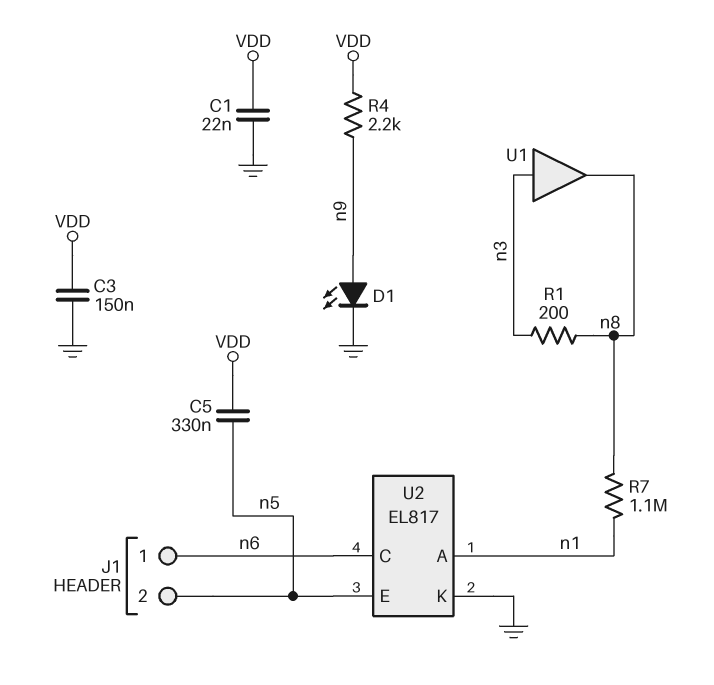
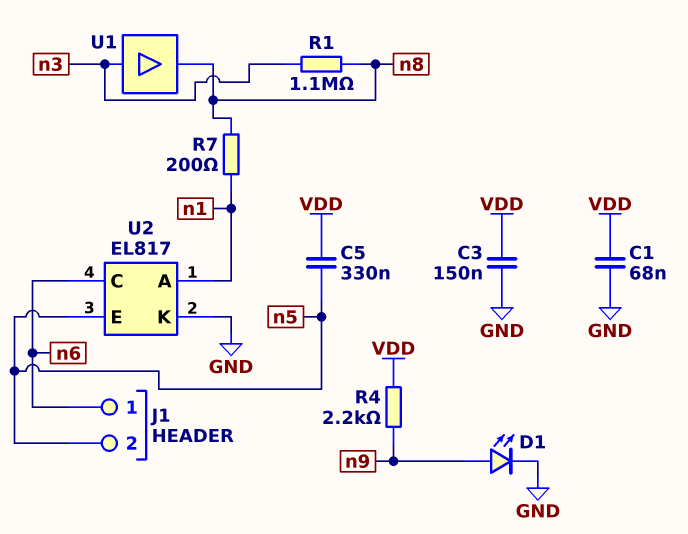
C1: 22nF (GND, VDD) -> 68nF (GND, VDD)
R1: 200 (n3, n8) -> 1.1M (n3, n8)
R7: 1.1M (n1, n8) -> 200 (n1, n8)

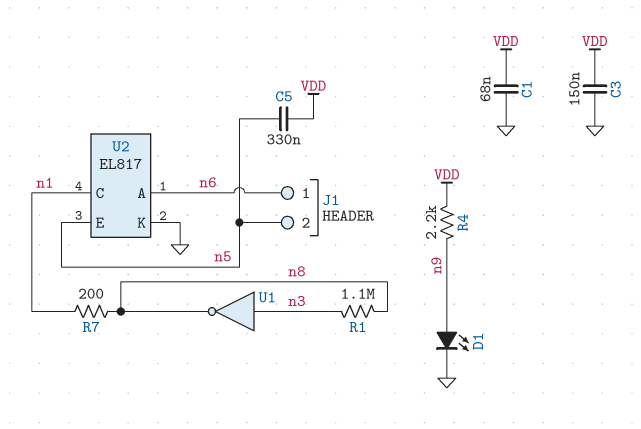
U1: buffer (in n3, out n8) -> NOT (in n3, out n8)
U2 pin A: n1 -> n6
U2 pin C: n6 -> n1

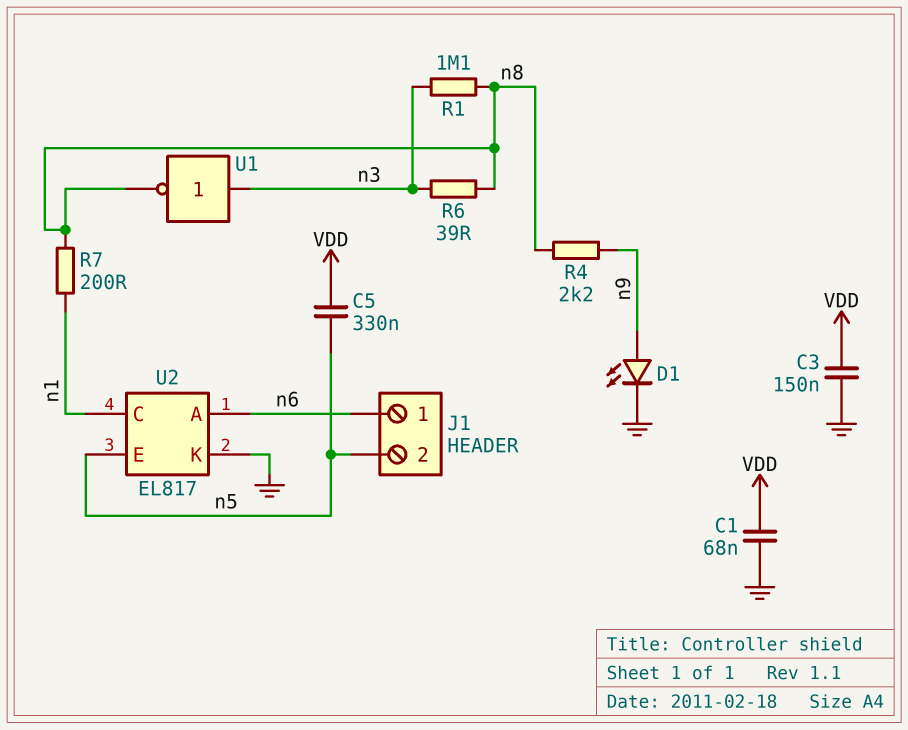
R4: 2.2k (VDD, n9) -> 2.2k (n8, n9)
R6: none -> 39 (n3, n8)

